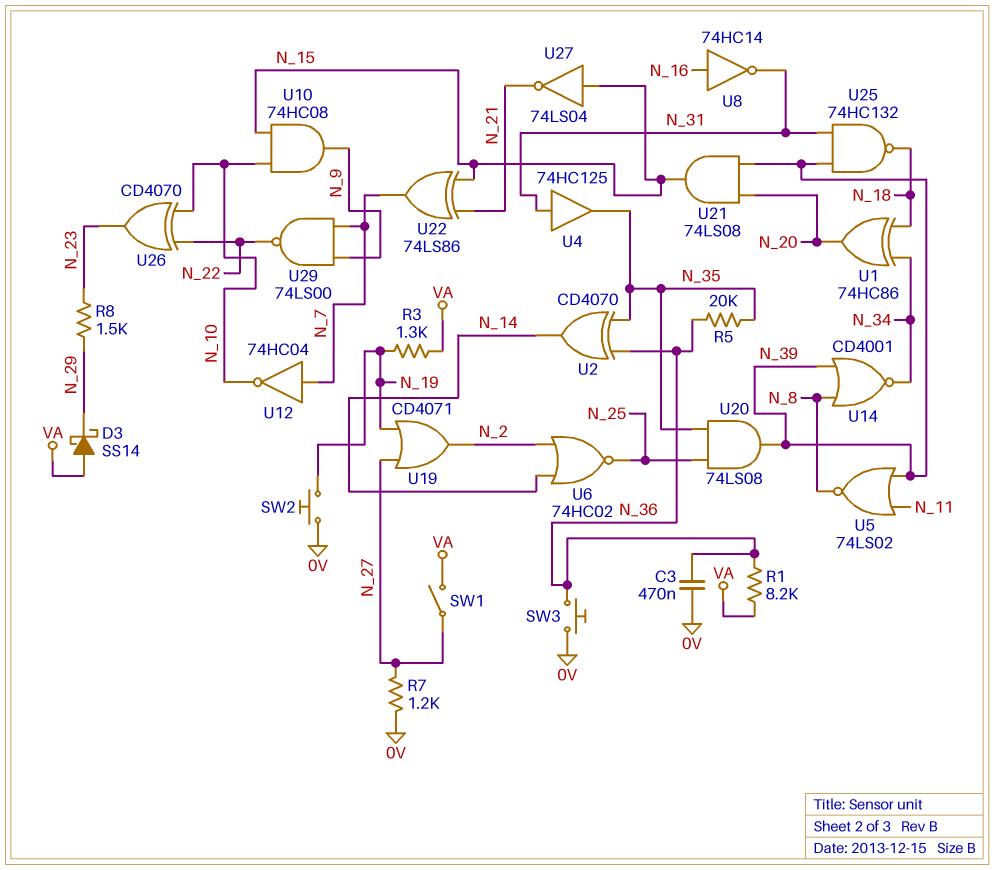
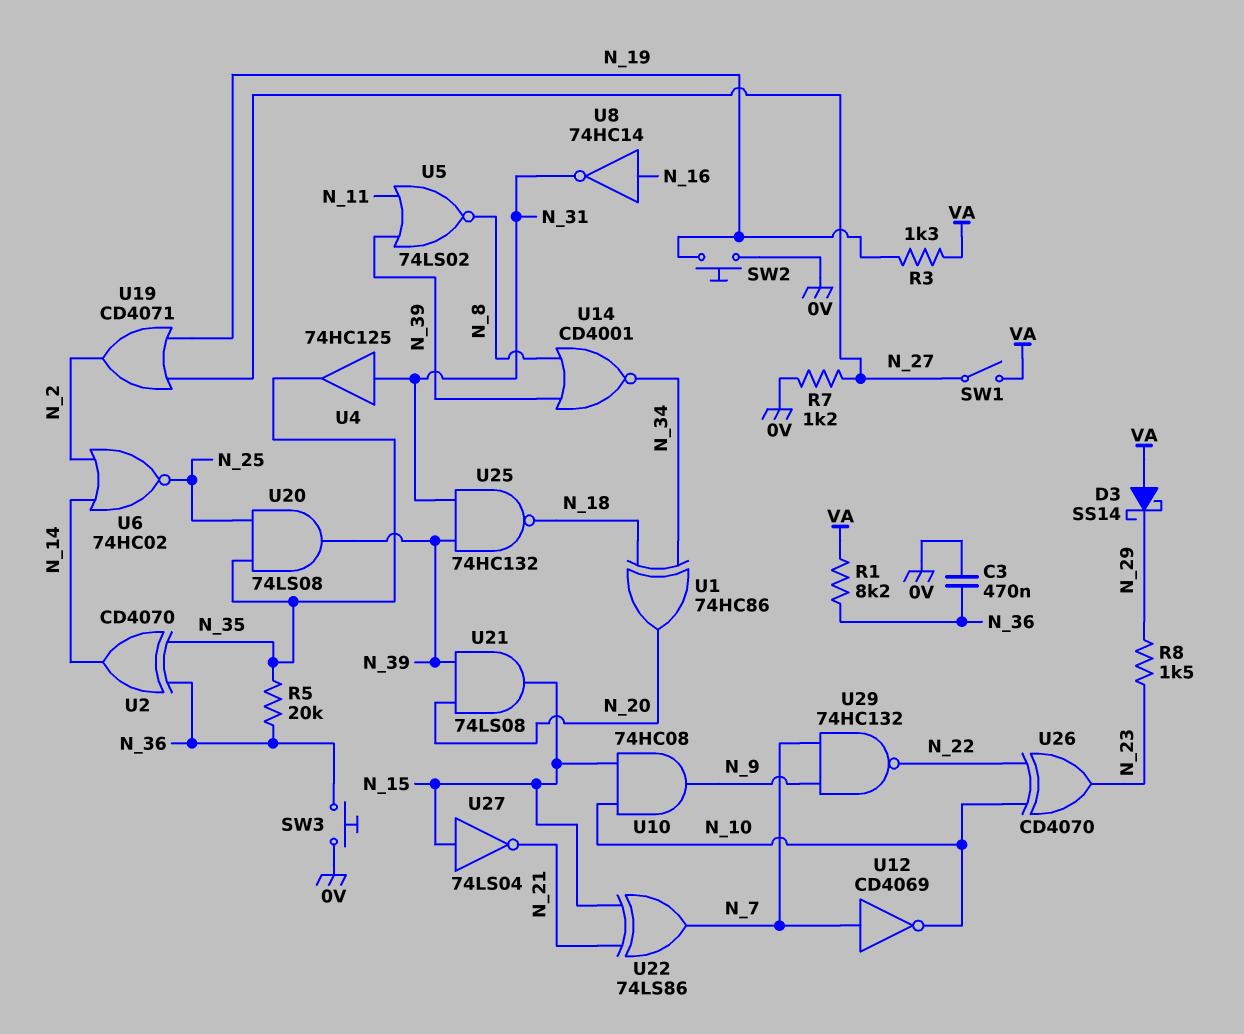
U12: NOT 74HC04 (in N_7, out N_10) -> NOT CD4069 (in N_7, out N_10)
U29: NAND 74LS00 (in N_7, in N_9, out N_22) -> NAND 74HC132 (in N_7, in N_9, out N_22)

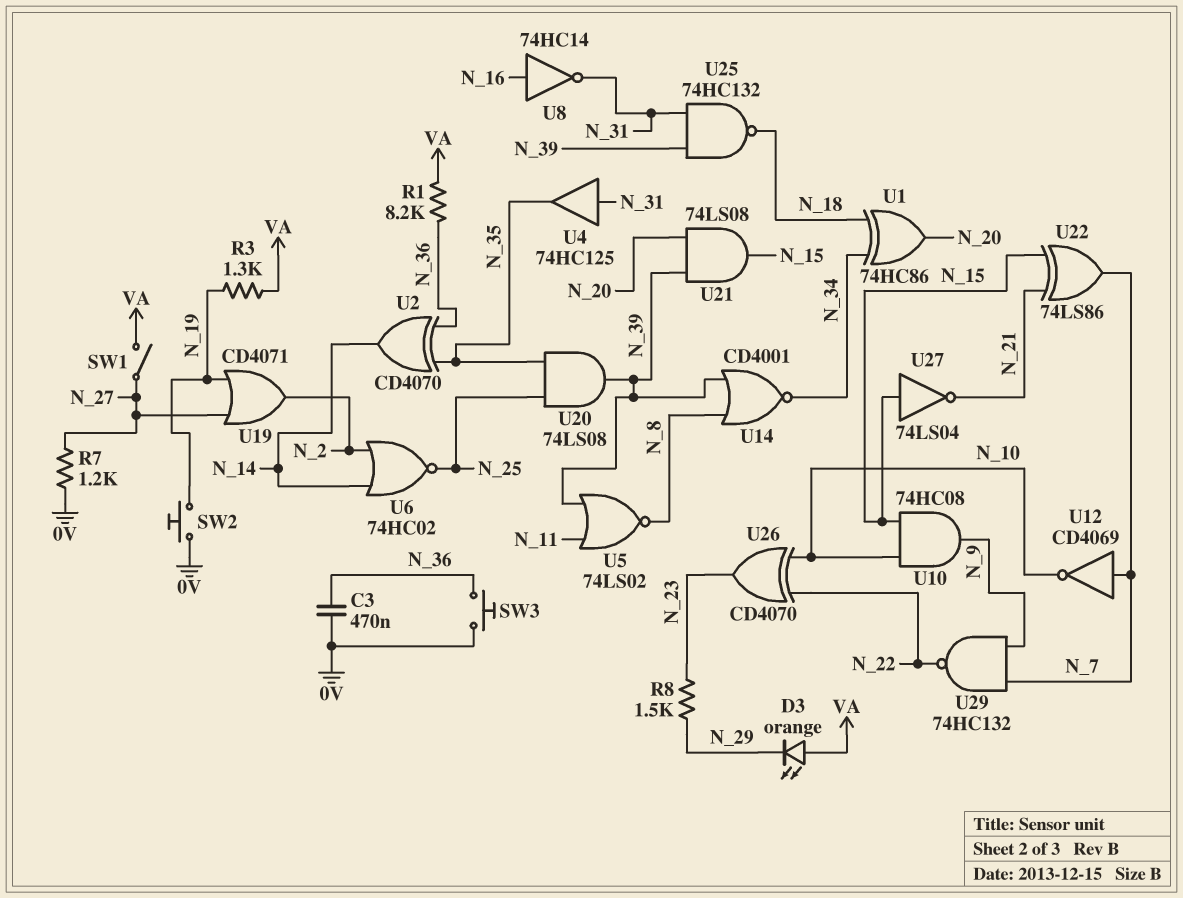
D3: schottky SS14 (A VA, K N_29) -> LED orange (A VA, K N_29)
R5: 20k (N_35, N_36) -> none

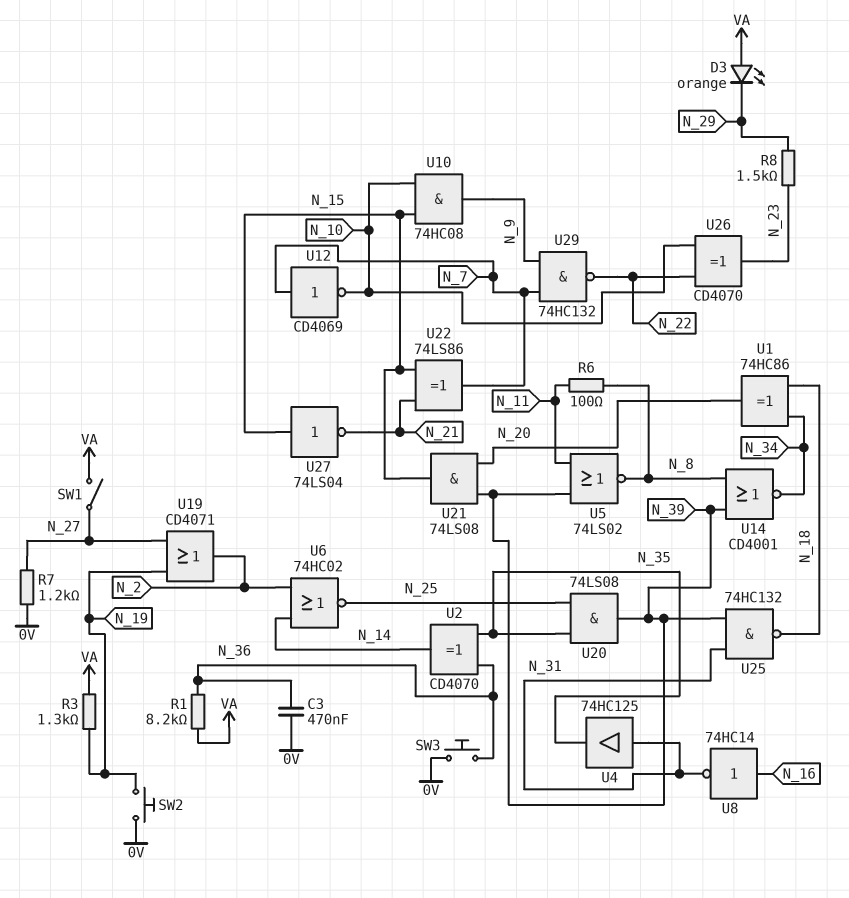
R6: none -> 100 (N_8, N_11)

